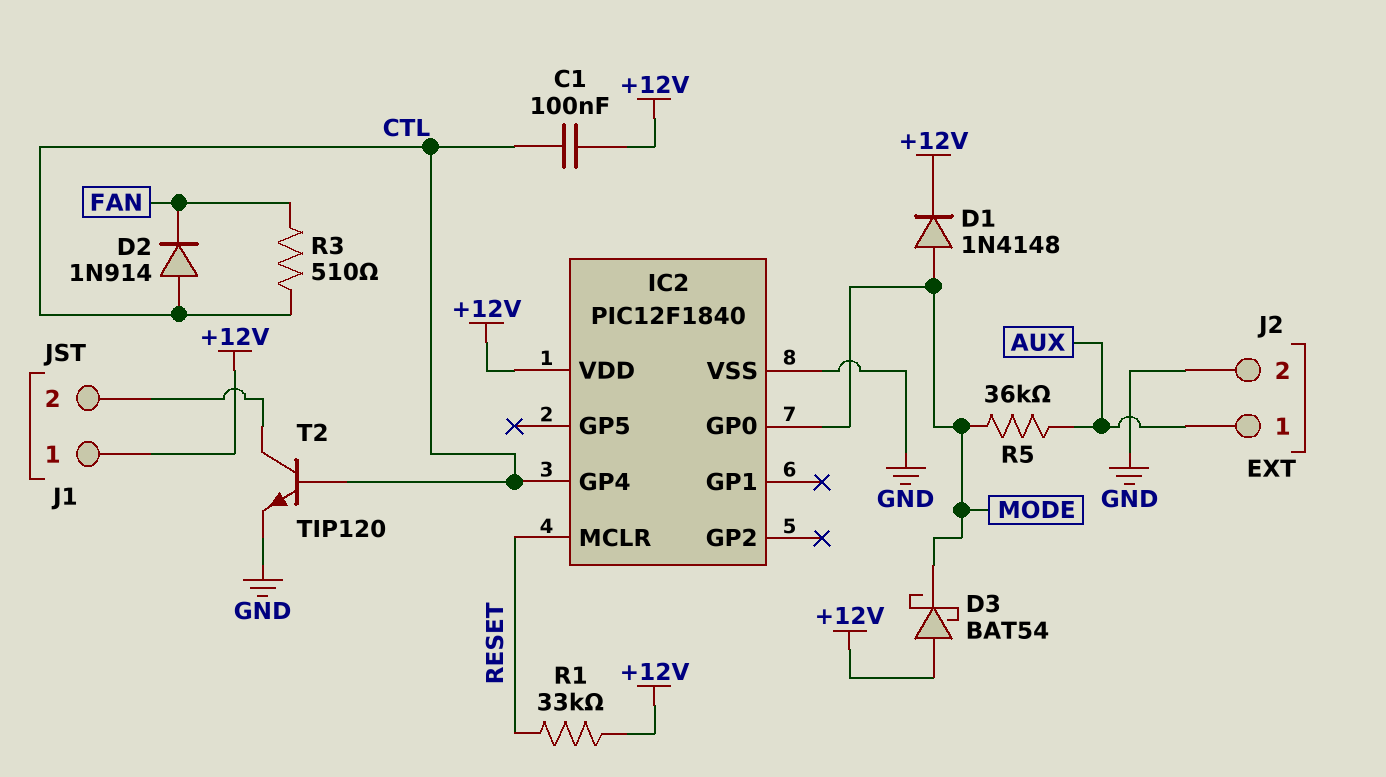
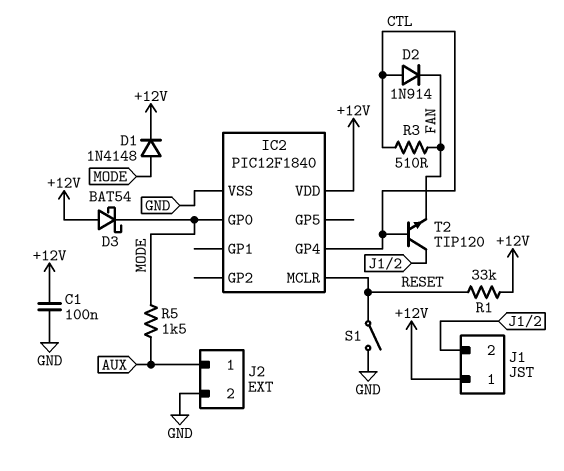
C1: 100nF (+12V, CTL) -> 100nF (+12V, GND)
R5: 36k (AUX, MODE) -> 1.5k (AUX, MODE)
S1: none -> switch (GND, RESET)
T2: NPN TIP120 (B CTL, C J1/2, E GND) -> NPN TIP120 (B CTL, C J1/2, E FAN)

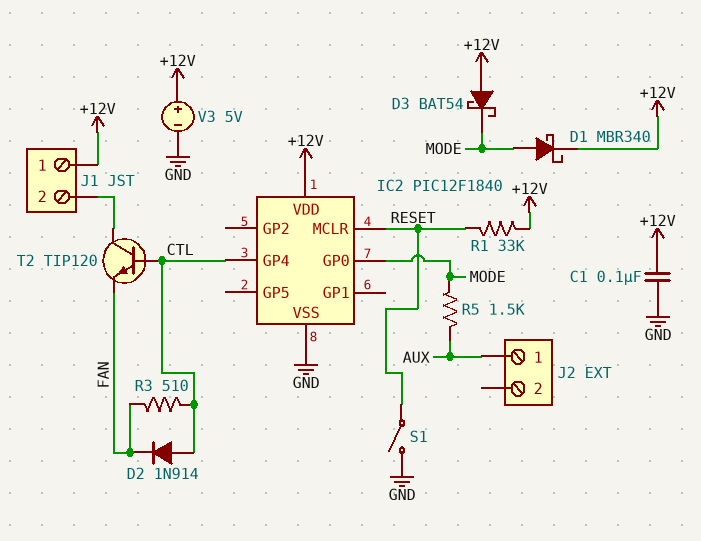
D1: diode 1N4148 (A MODE, K +12V) -> schottky MBR340 (A MODE, K +12V)
J2 pin 2: GND -> none
V3: none -> 5V (plus +12V, minus GND)

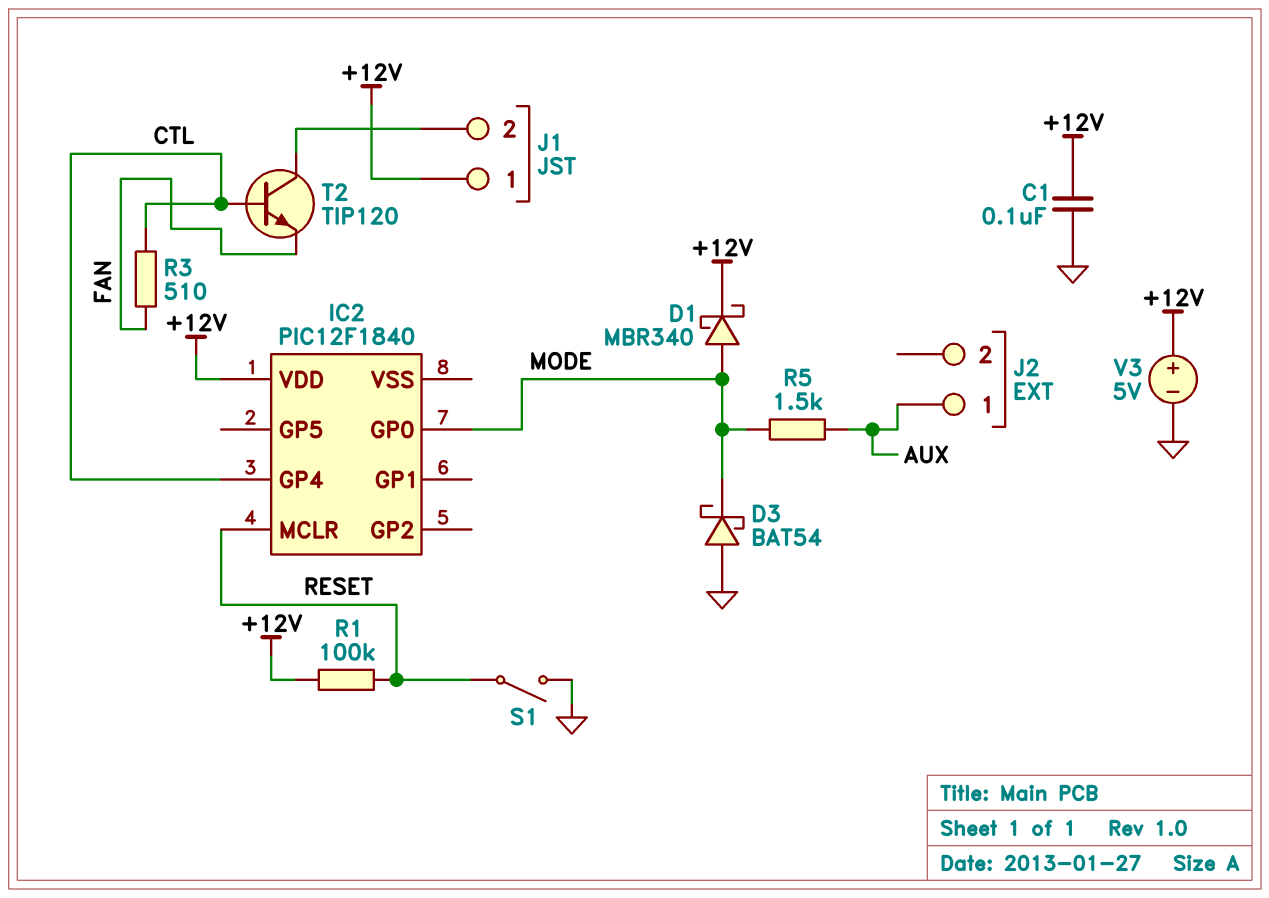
D2: diode 1N914 (A CTL, K FAN) -> none
D3: schottky BAT54 (A +12V, K MODE) -> schottky BAT54 (A GND, K MODE)
IC2 pin VSS: GND -> none
R1: 33k (+12V, RESET) -> 100k (+12V, RESET)

